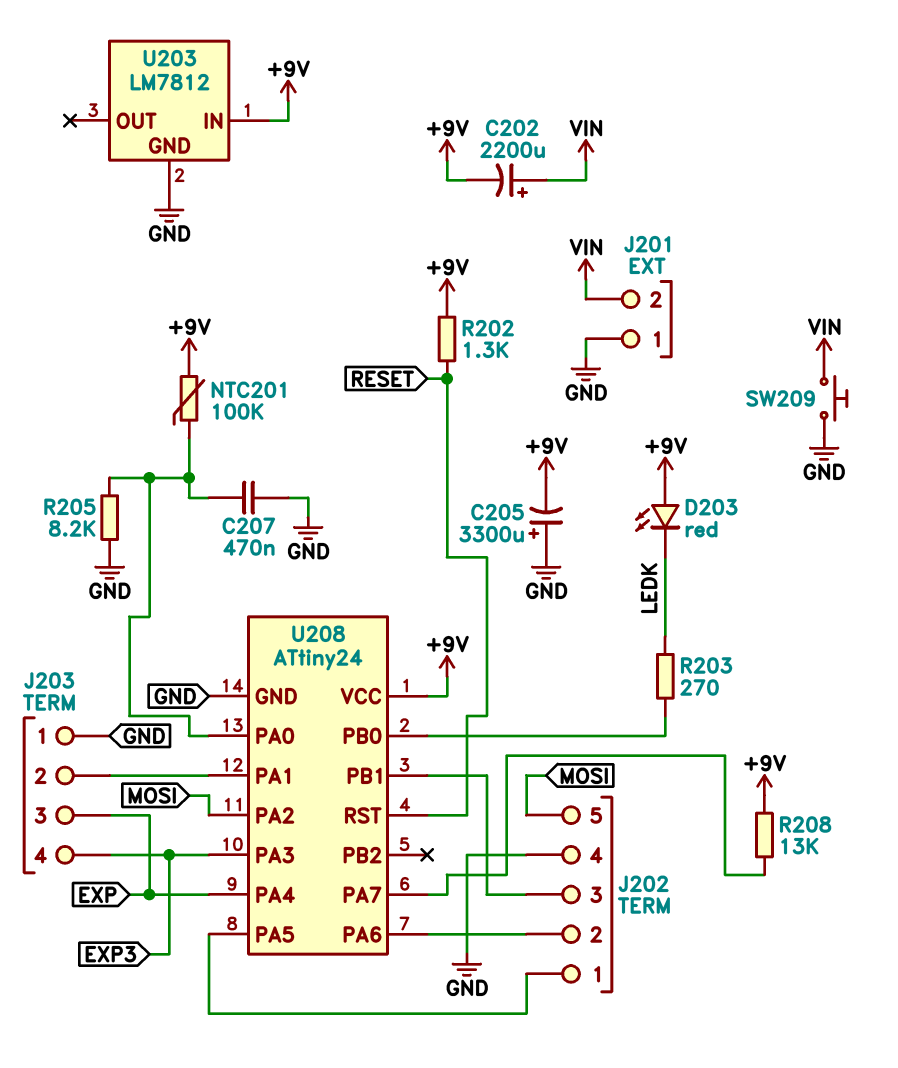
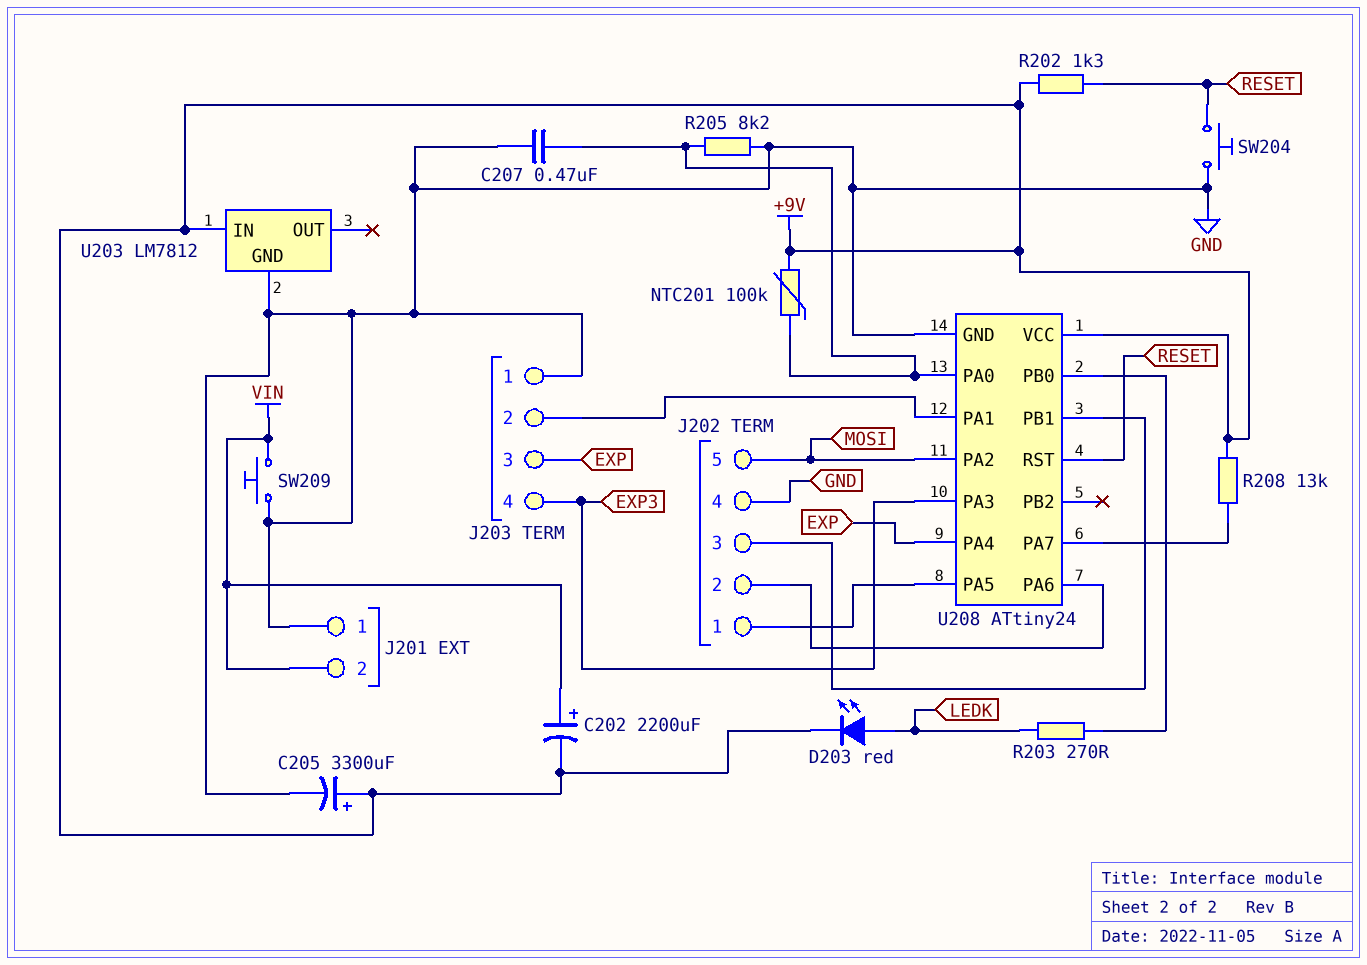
C205: 3300uF (plus GND, minus +9V) -> 3300uF (plus +9V, minus GND)
D203: LED red (A +9V, K LEDK) -> LED red (A LEDK, K +9V)
SW204: none -> button (GND, RESET)

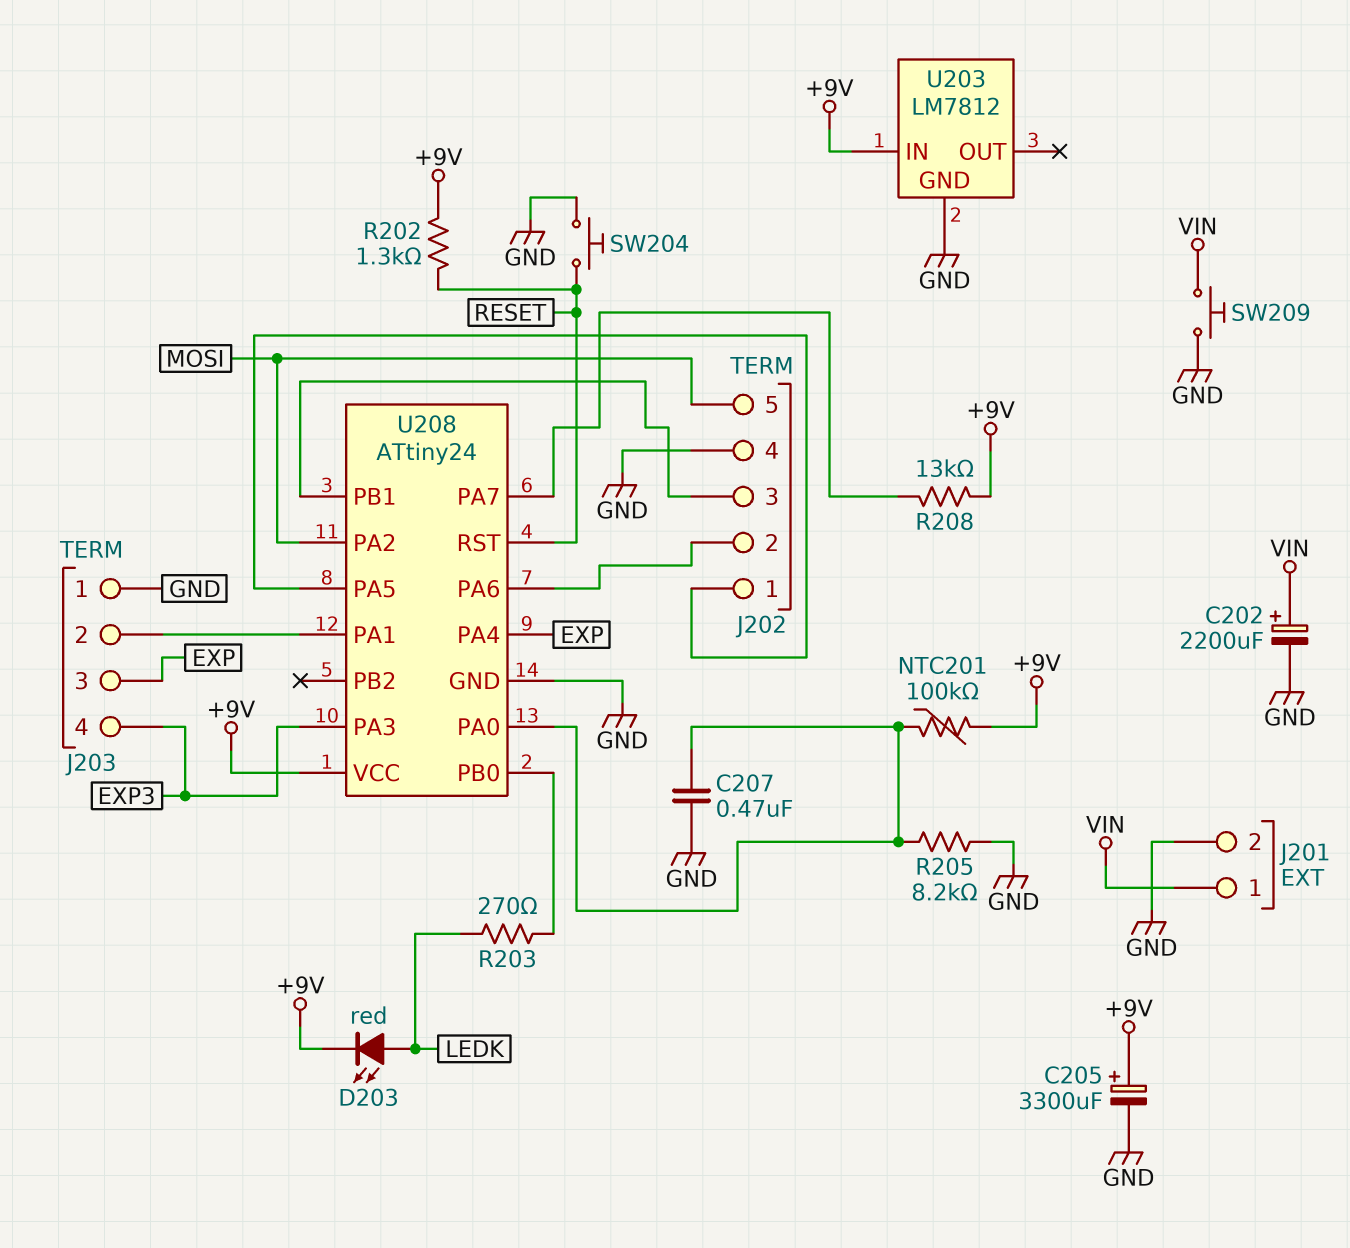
C202: 2200uF (plus VIN, minus +9V) -> 2200uF (plus VIN, minus GND)
J201 pin 1: GND -> VIN
J201 pin 2: VIN -> GND

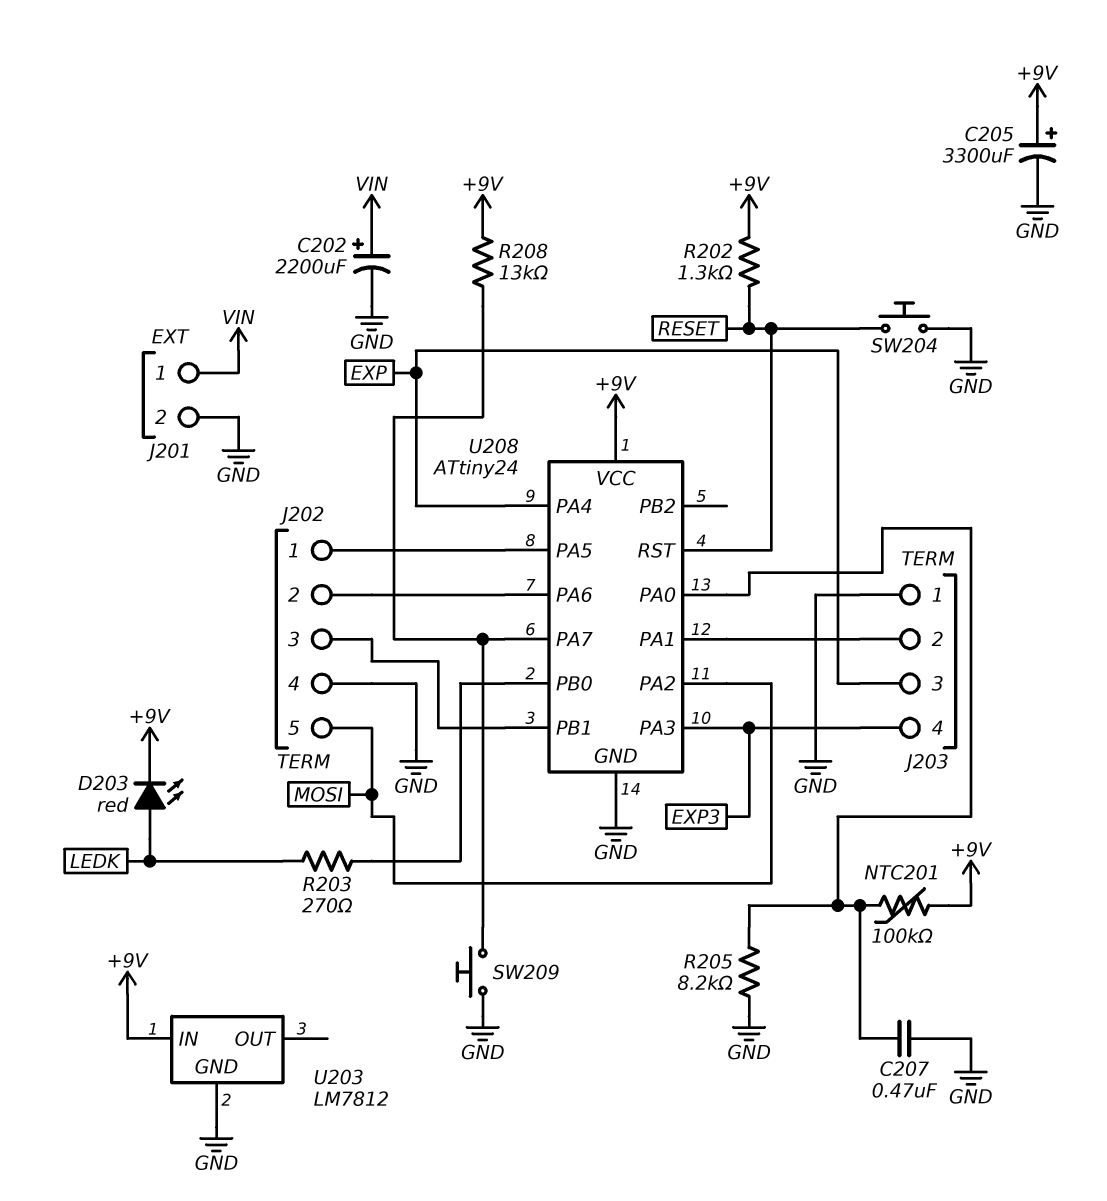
SW209: button (GND, VIN) -> button (GND, U208/PA7)

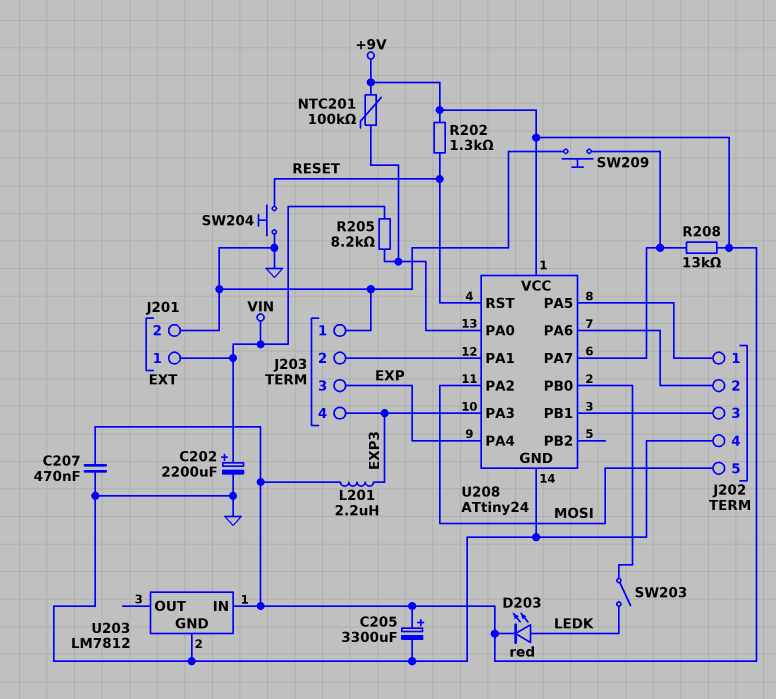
C207: 470nF (GND, U208/PA0) -> 470nF (+9V, GND)
L201: none -> 2.2uH (+9V, EXP3)
R203: 270 (LEDK, U208/PB0) -> none
R205: 8.2k (GND, U208/PA0) -> 8.2k (U208/PA0, VIN)
SW203: none -> switch (LEDK, U208/PB0)

